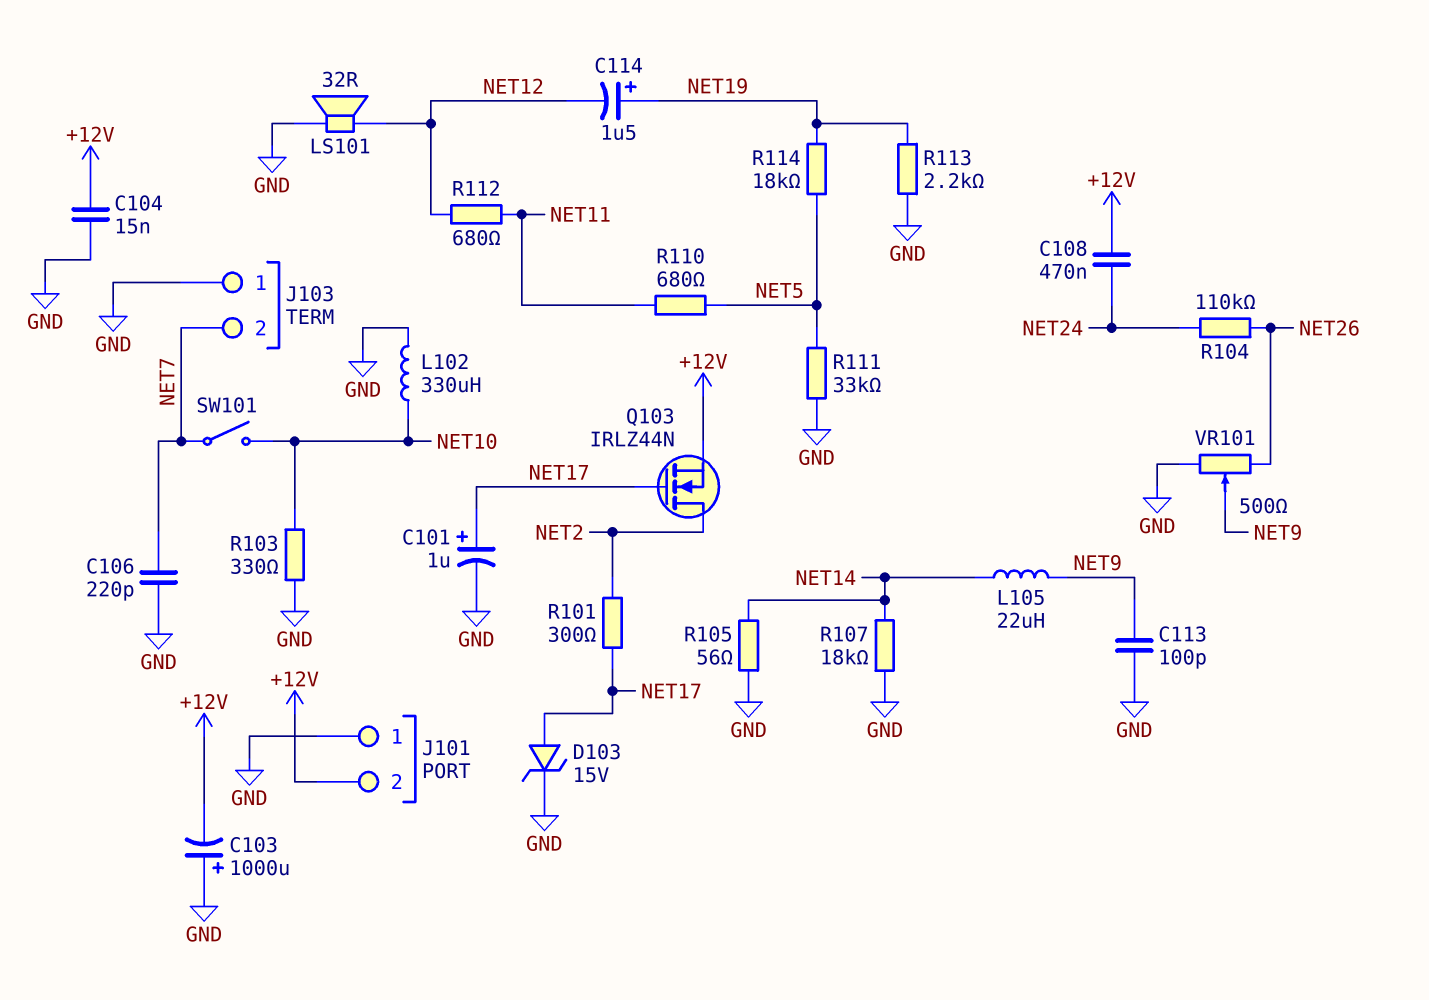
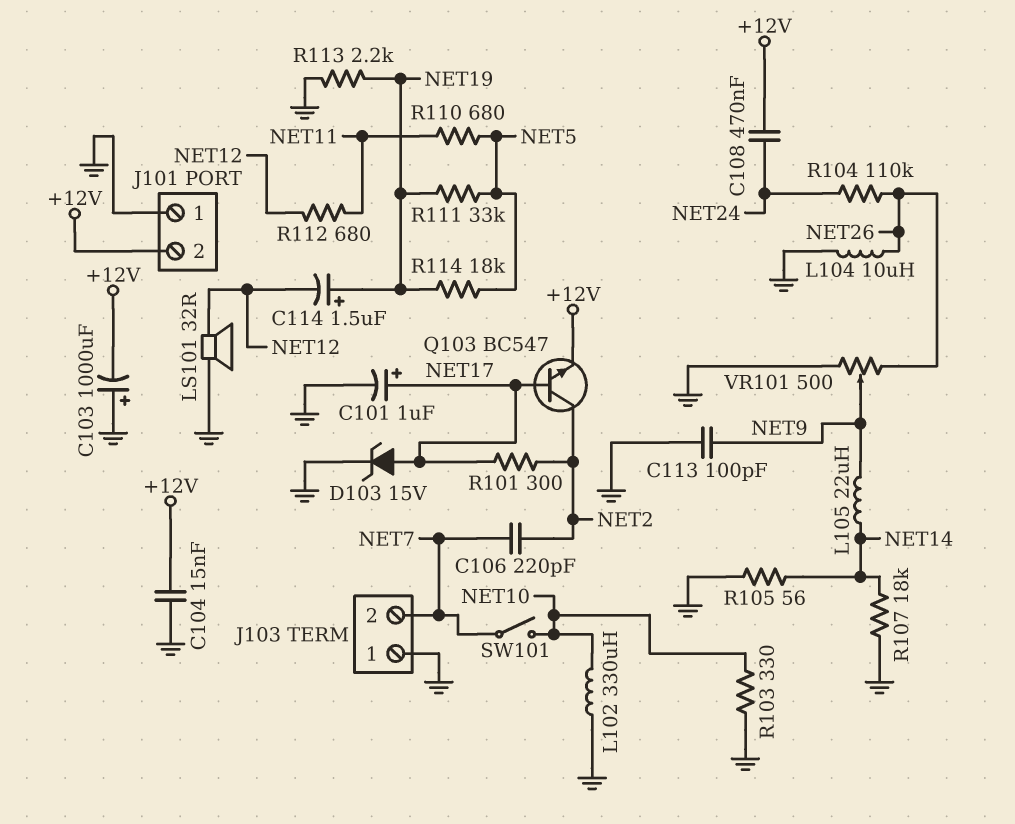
C106: 220pF (GND, NET7) -> 220pF (NET2, NET7)
L104: none -> 10uH (GND, NET26)
Q103: NMOS IRLZ44N (G NET17, D NET2, S +12V) -> NPN BC547 (B NET17, C NET2, E +12V)
R111: 33k (GND, NET5) -> 33k (NET5, NET19)

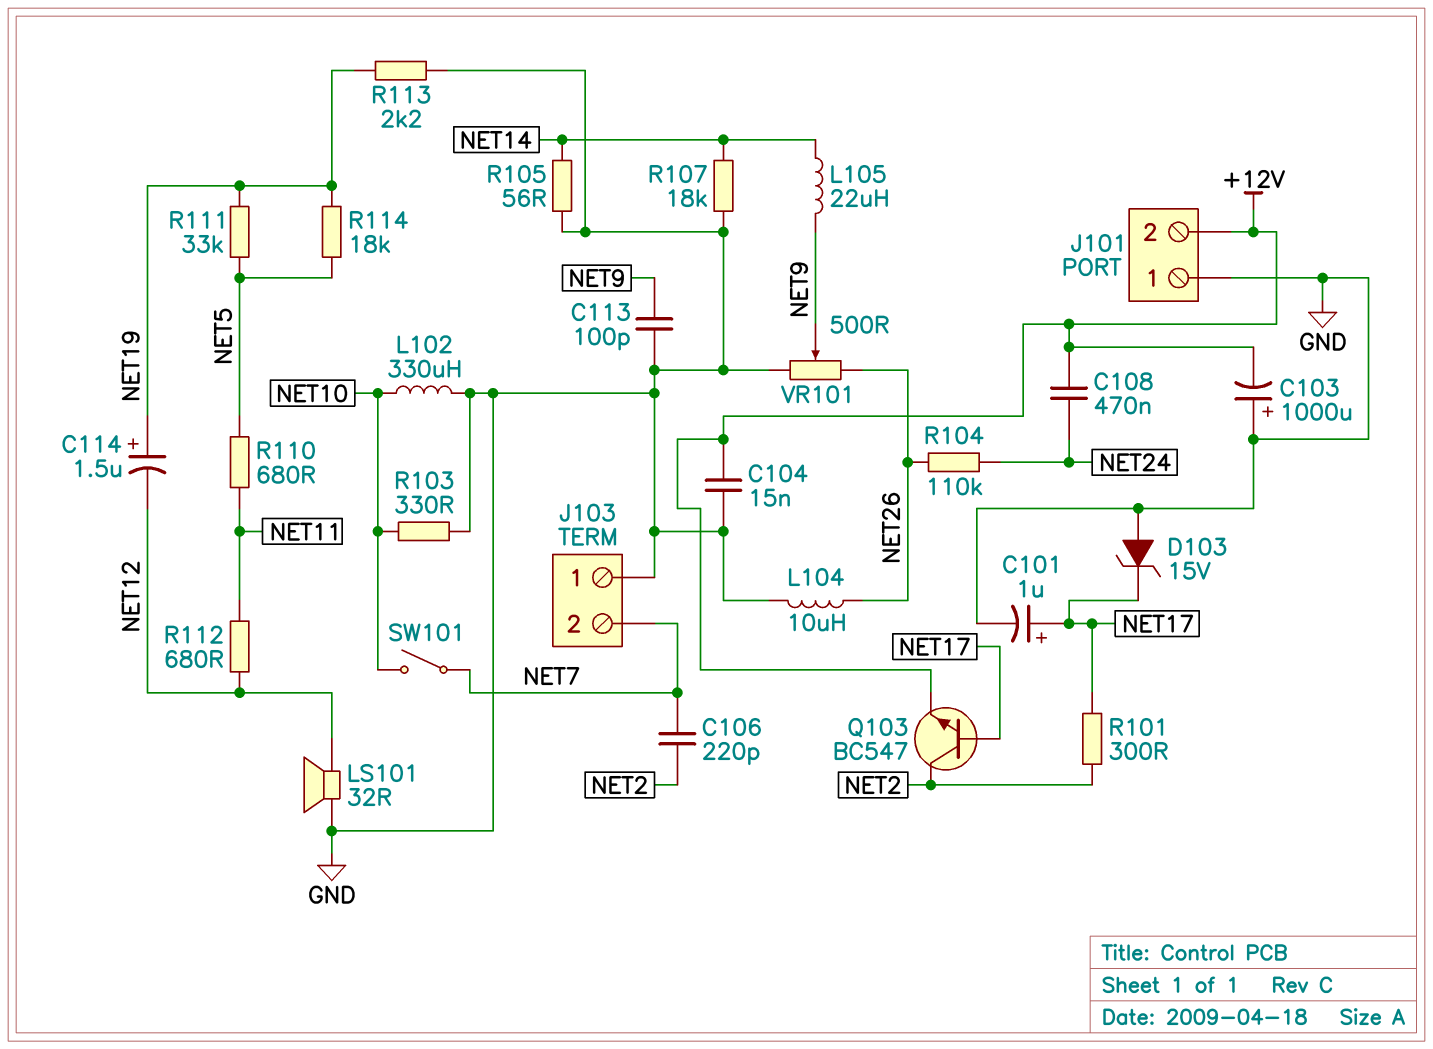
D103: zener 15V (A NET17, K GND) -> zener 15V (A GND, K NET17)

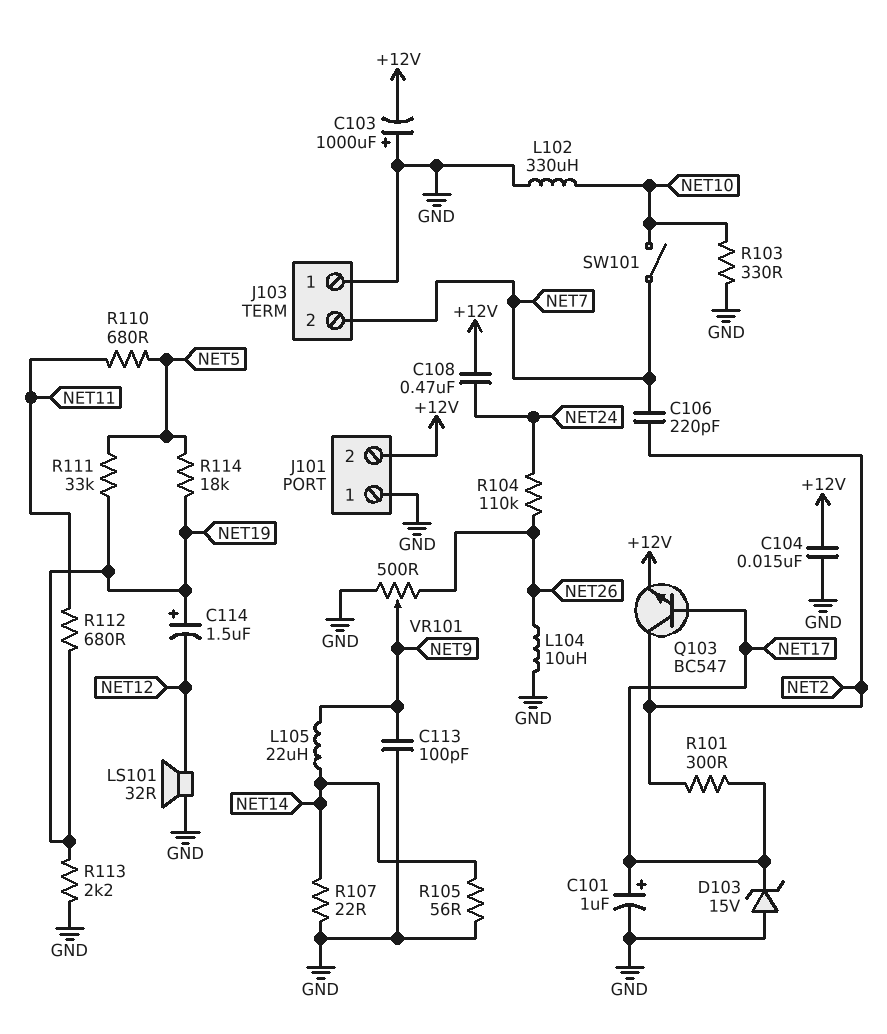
R107: 18k (GND, NET14) -> 22 (GND, NET14)
R112: 680 (NET11, NET12) -> 680 (NET11, NET19)

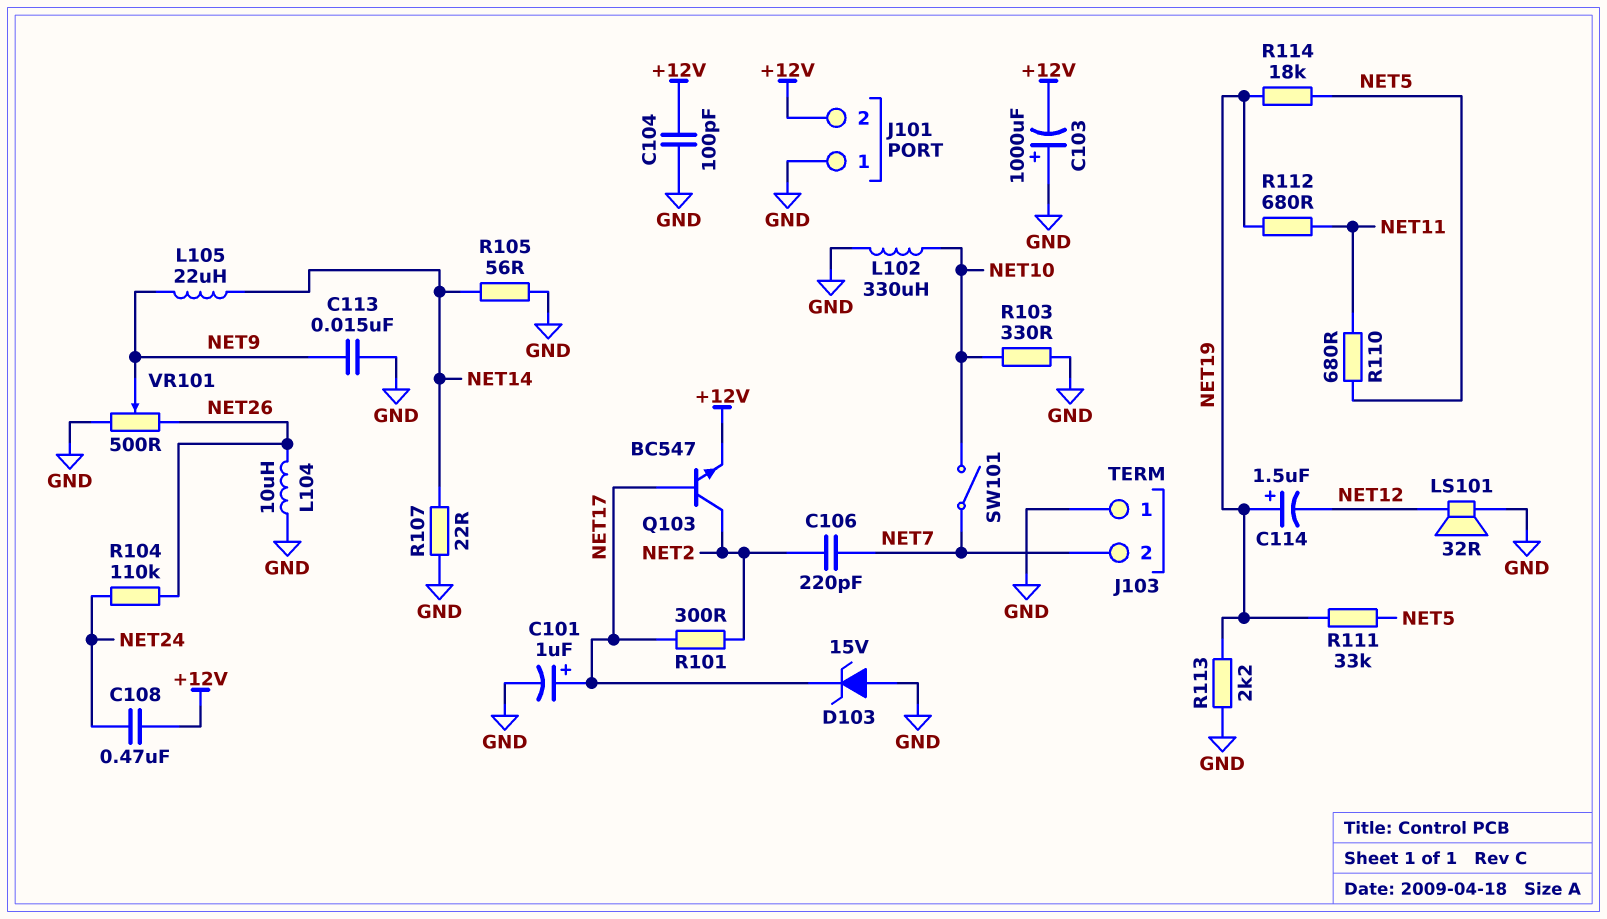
C104: 15nF (+12V, GND) -> 100pF (+12V, GND)
C113: 100pF (GND, NET9) -> 15nF (GND, NET9)

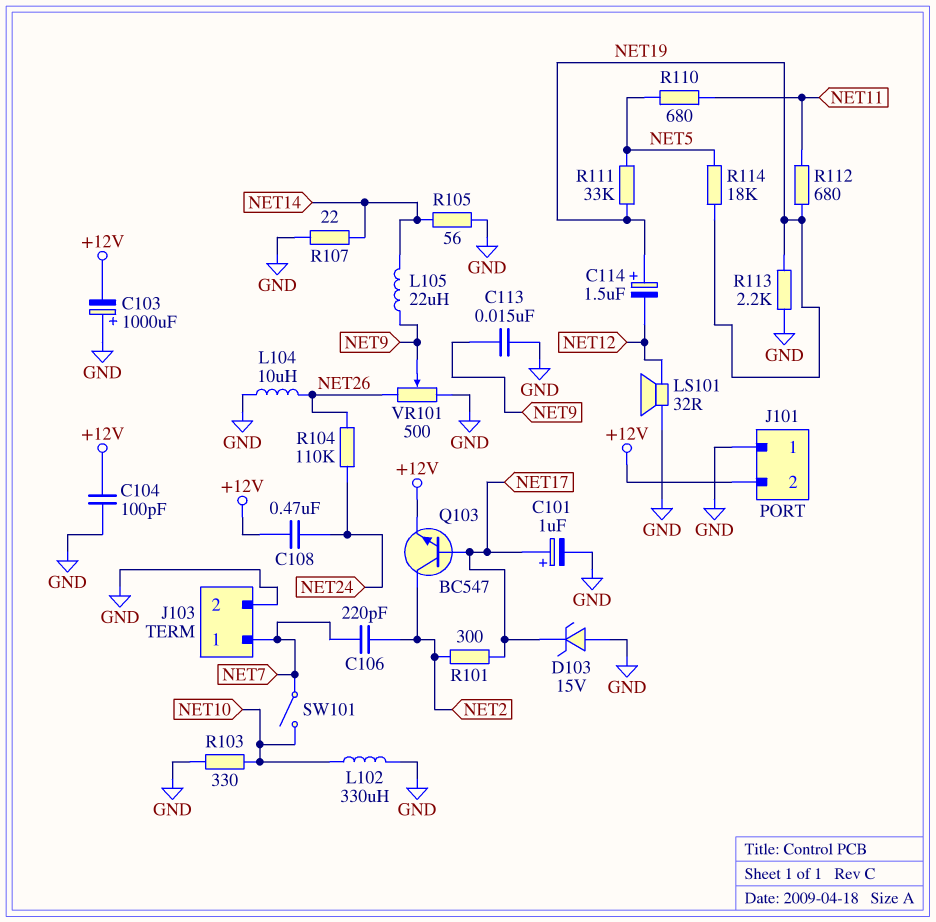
J103 pin 1: GND -> NET7
J103 pin 2: NET7 -> GND

